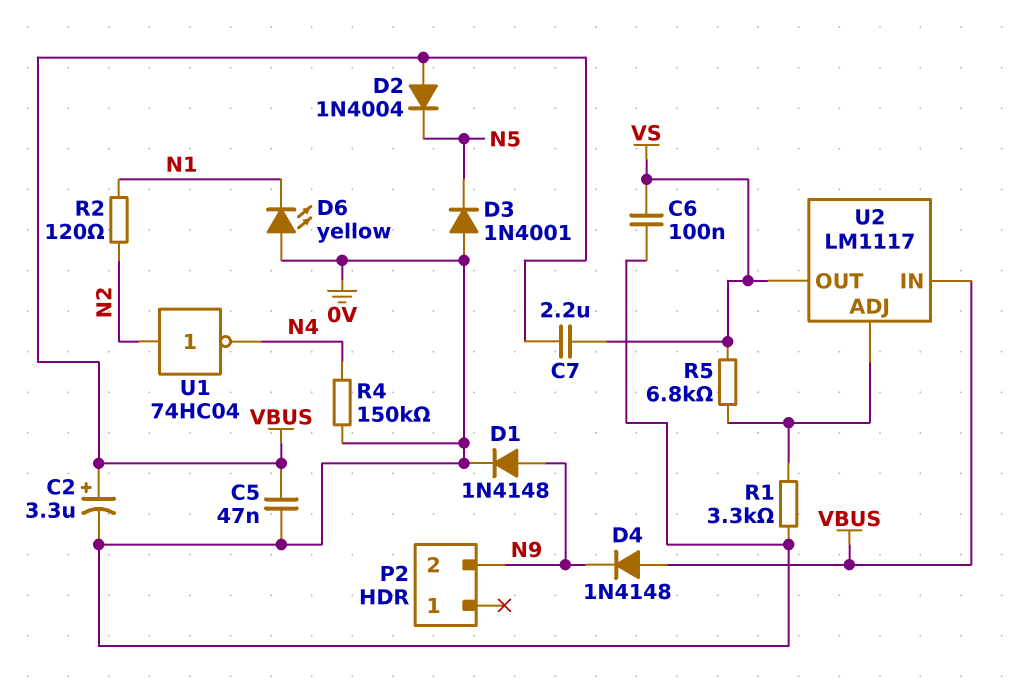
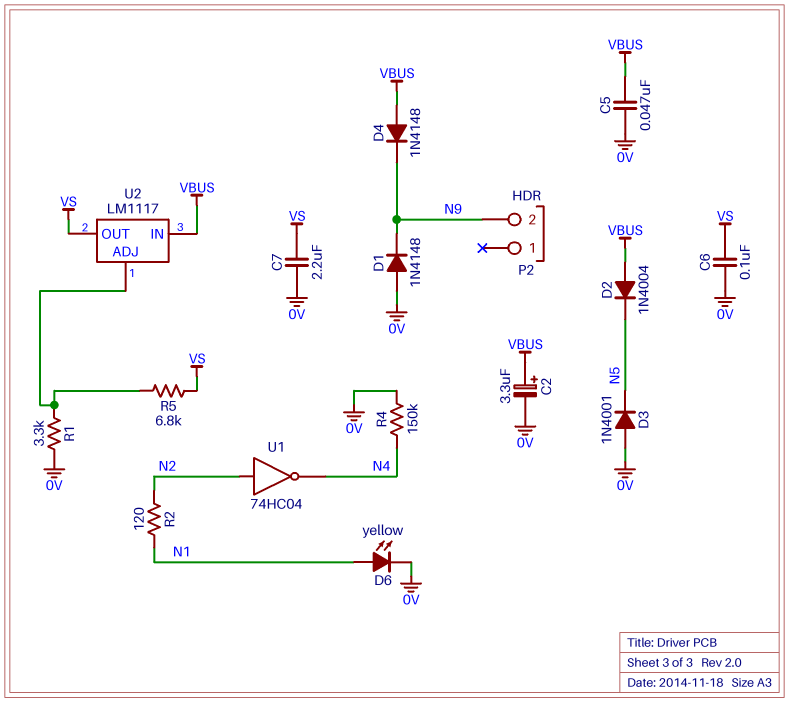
C7: 2.2uF (VBUS, VS) -> 2.2uF (0V, VS)
D1: diode 1N4148 (A N9, K 0V) -> diode 1N4148 (A 0V, K N9)
D6: LED yellow (A 0V, K N1) -> LED yellow (A N1, K 0V)

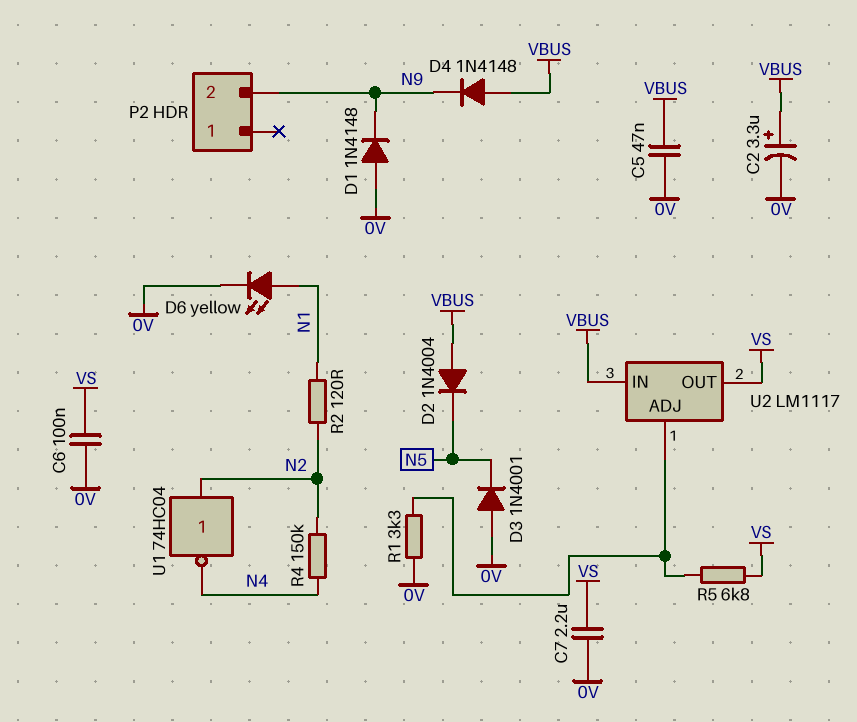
R4: 150k (0V, N4) -> 150k (N2, N4)

